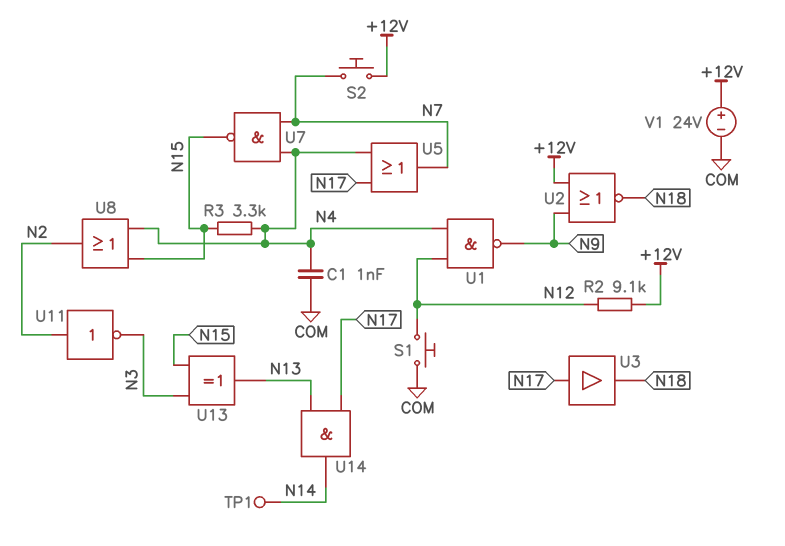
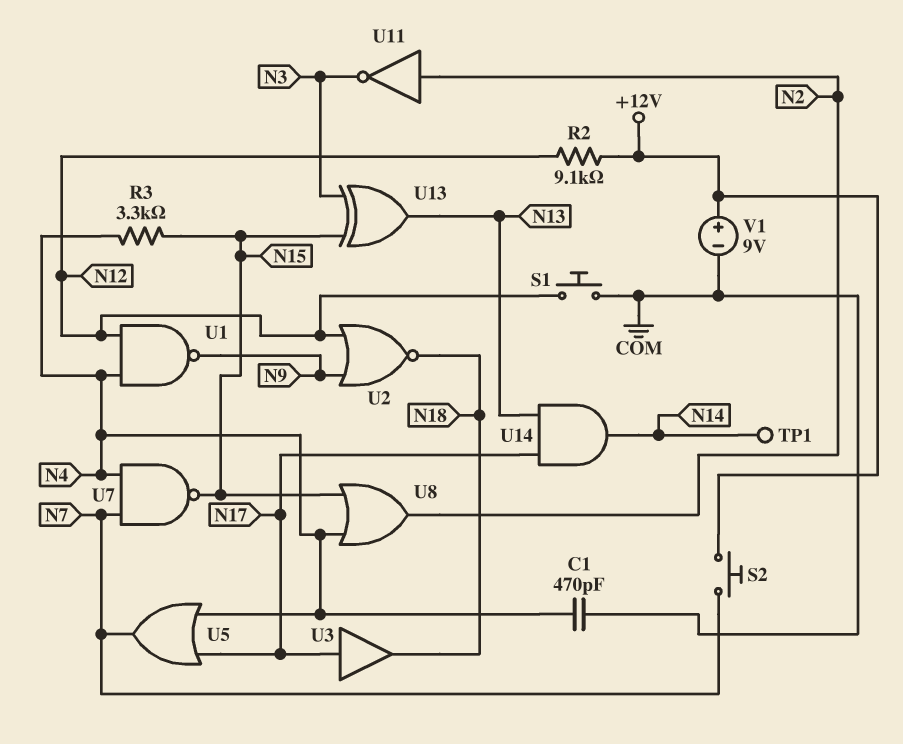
C1: 1nF (COM, N4) -> 470pF (COM, N4)
U2: NOR (in +12V, in N9, out N18) -> NOR (in N9, in N12, out N18)
V1: 24V (plus +12V, minus COM) -> 9V (plus +12V, minus COM)

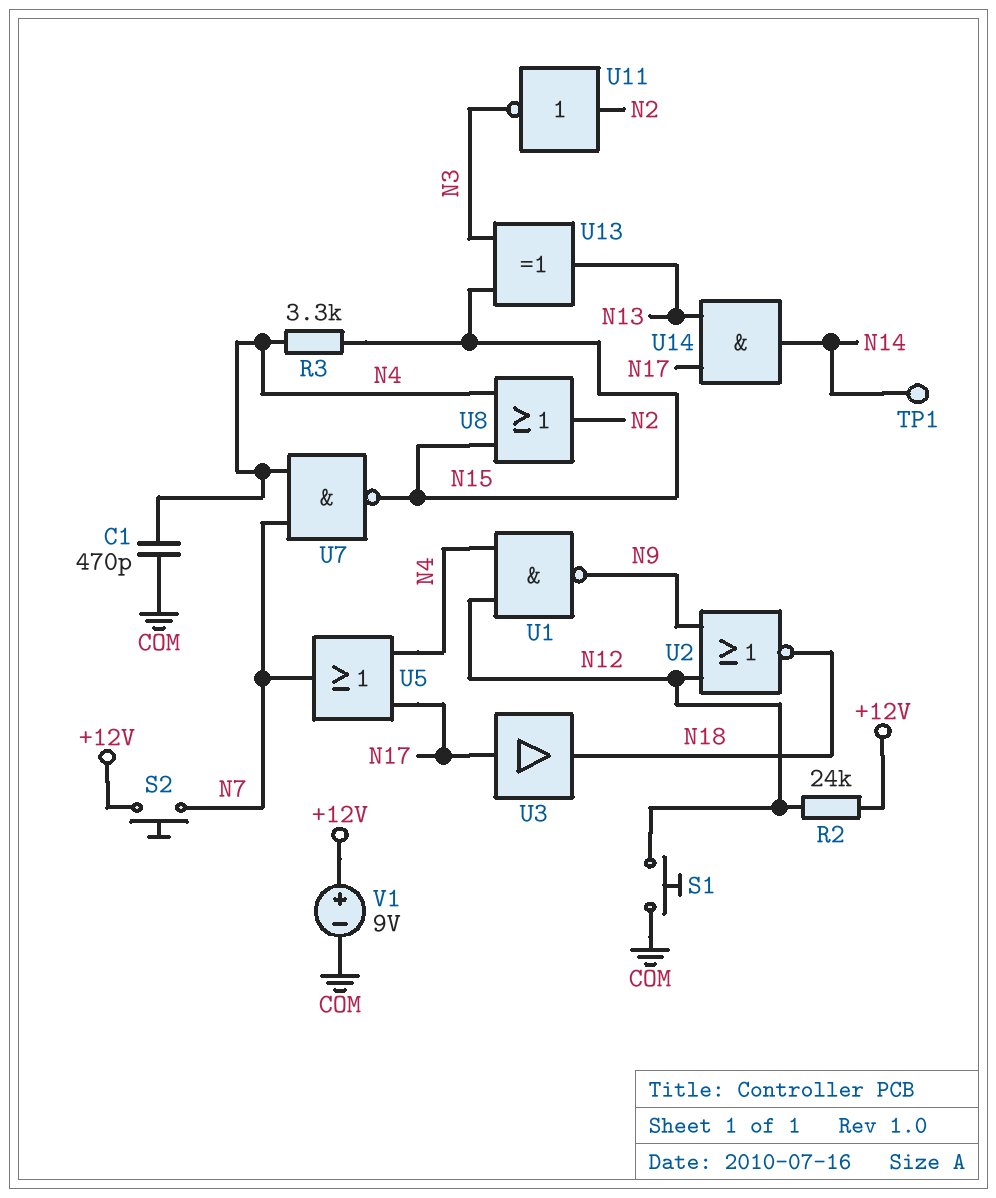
R2: 9.1k (+12V, N12) -> 24k (+12V, N12)

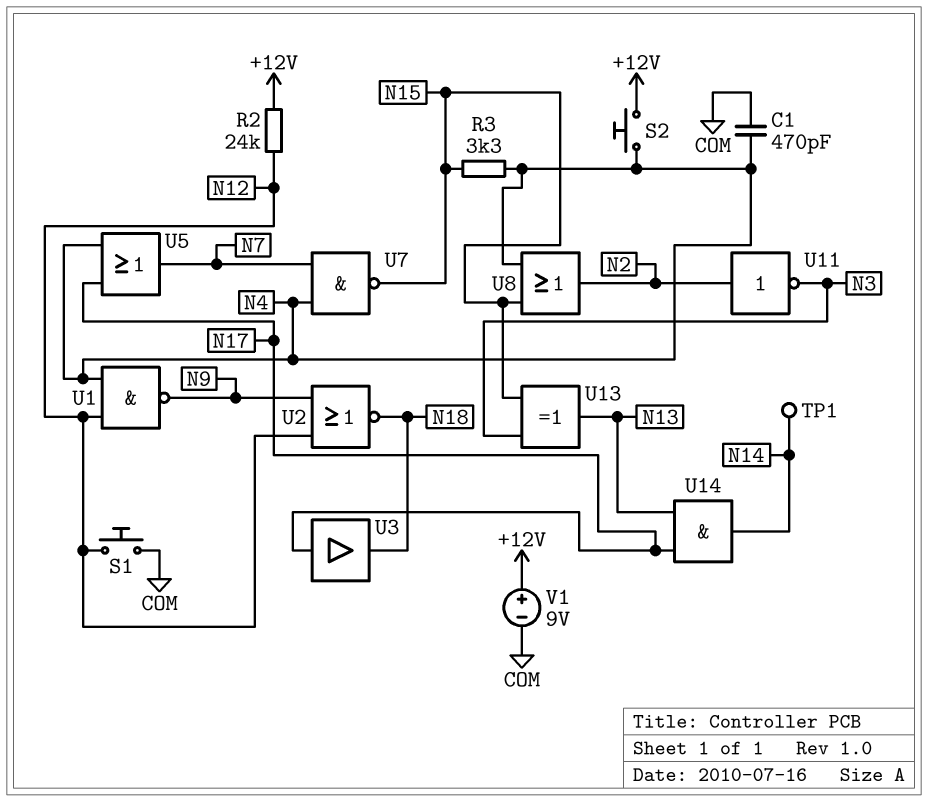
S2: button (+12V, N7) -> button (+12V, N4)

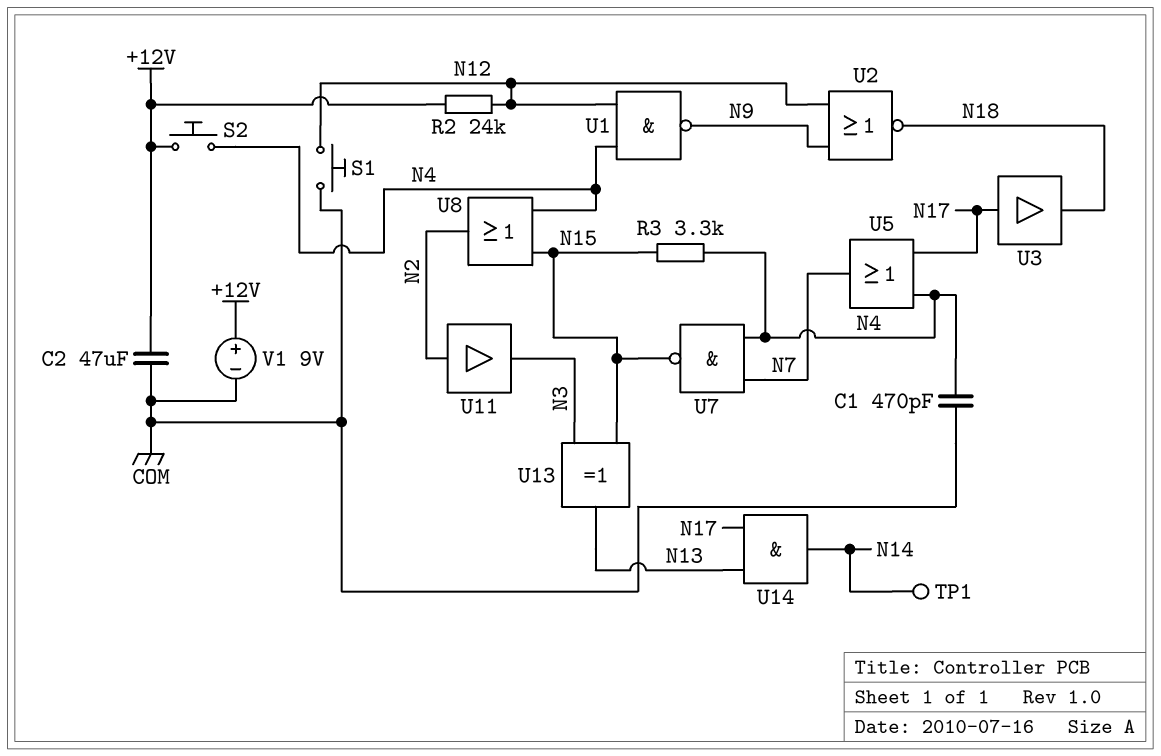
C2: none -> 47uF (+12V, COM)
U11: NOT (in N2, out N3) -> buffer (in N2, out N3)

